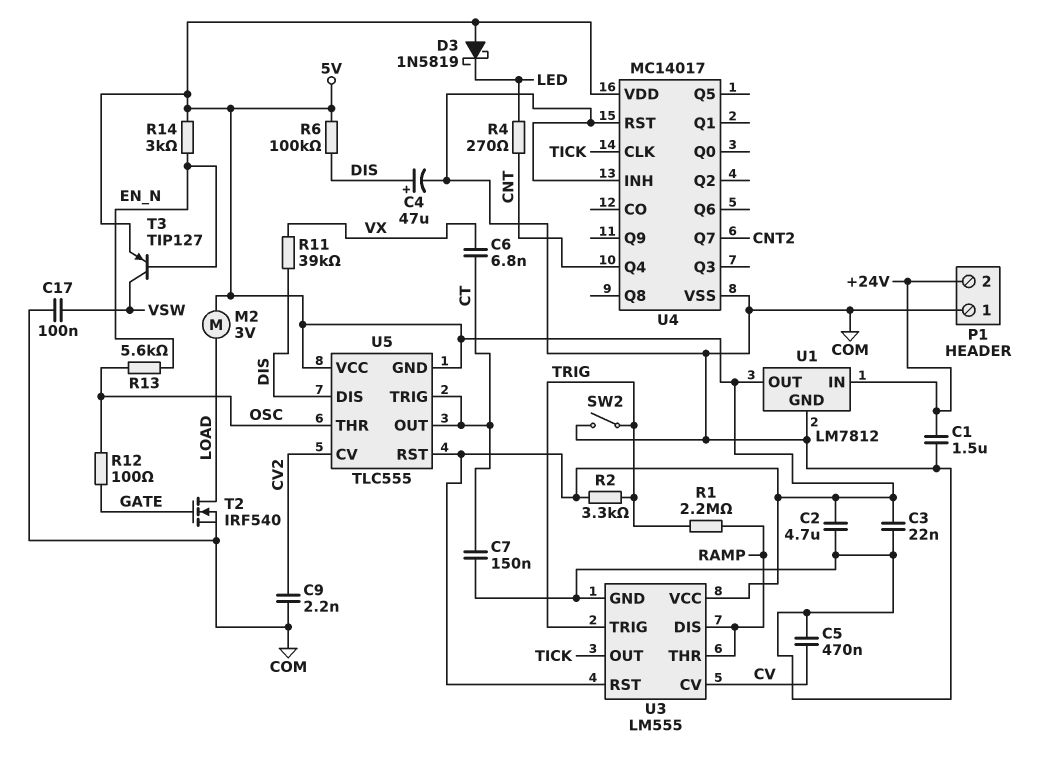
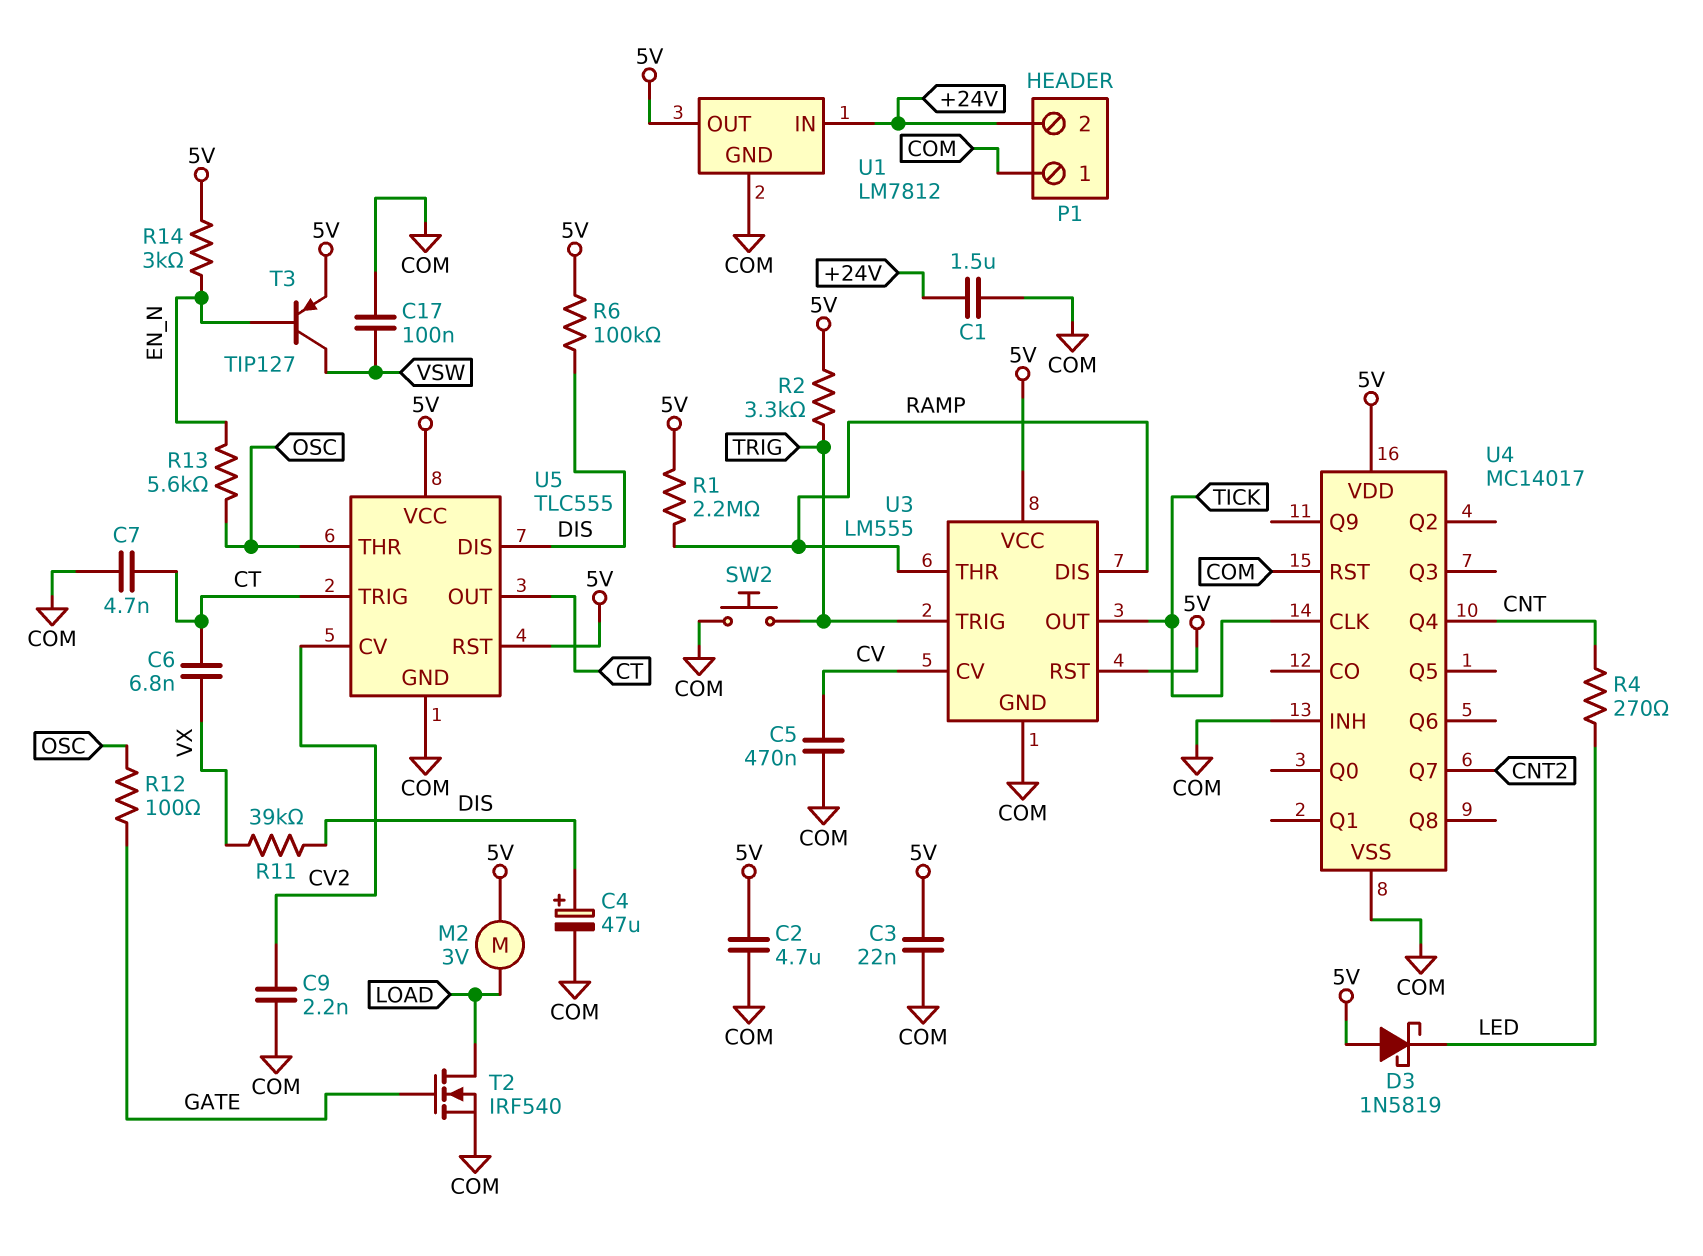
C7: 150nF (COM, CT) -> 4.7nF (COM, CT)
R1: 2.2M (RAMP, TRIG) -> 2.2M (5V, RAMP)
SW2: switch (COM, TRIG) -> button (COM, TRIG)
U5 pin GND: 5V -> COM

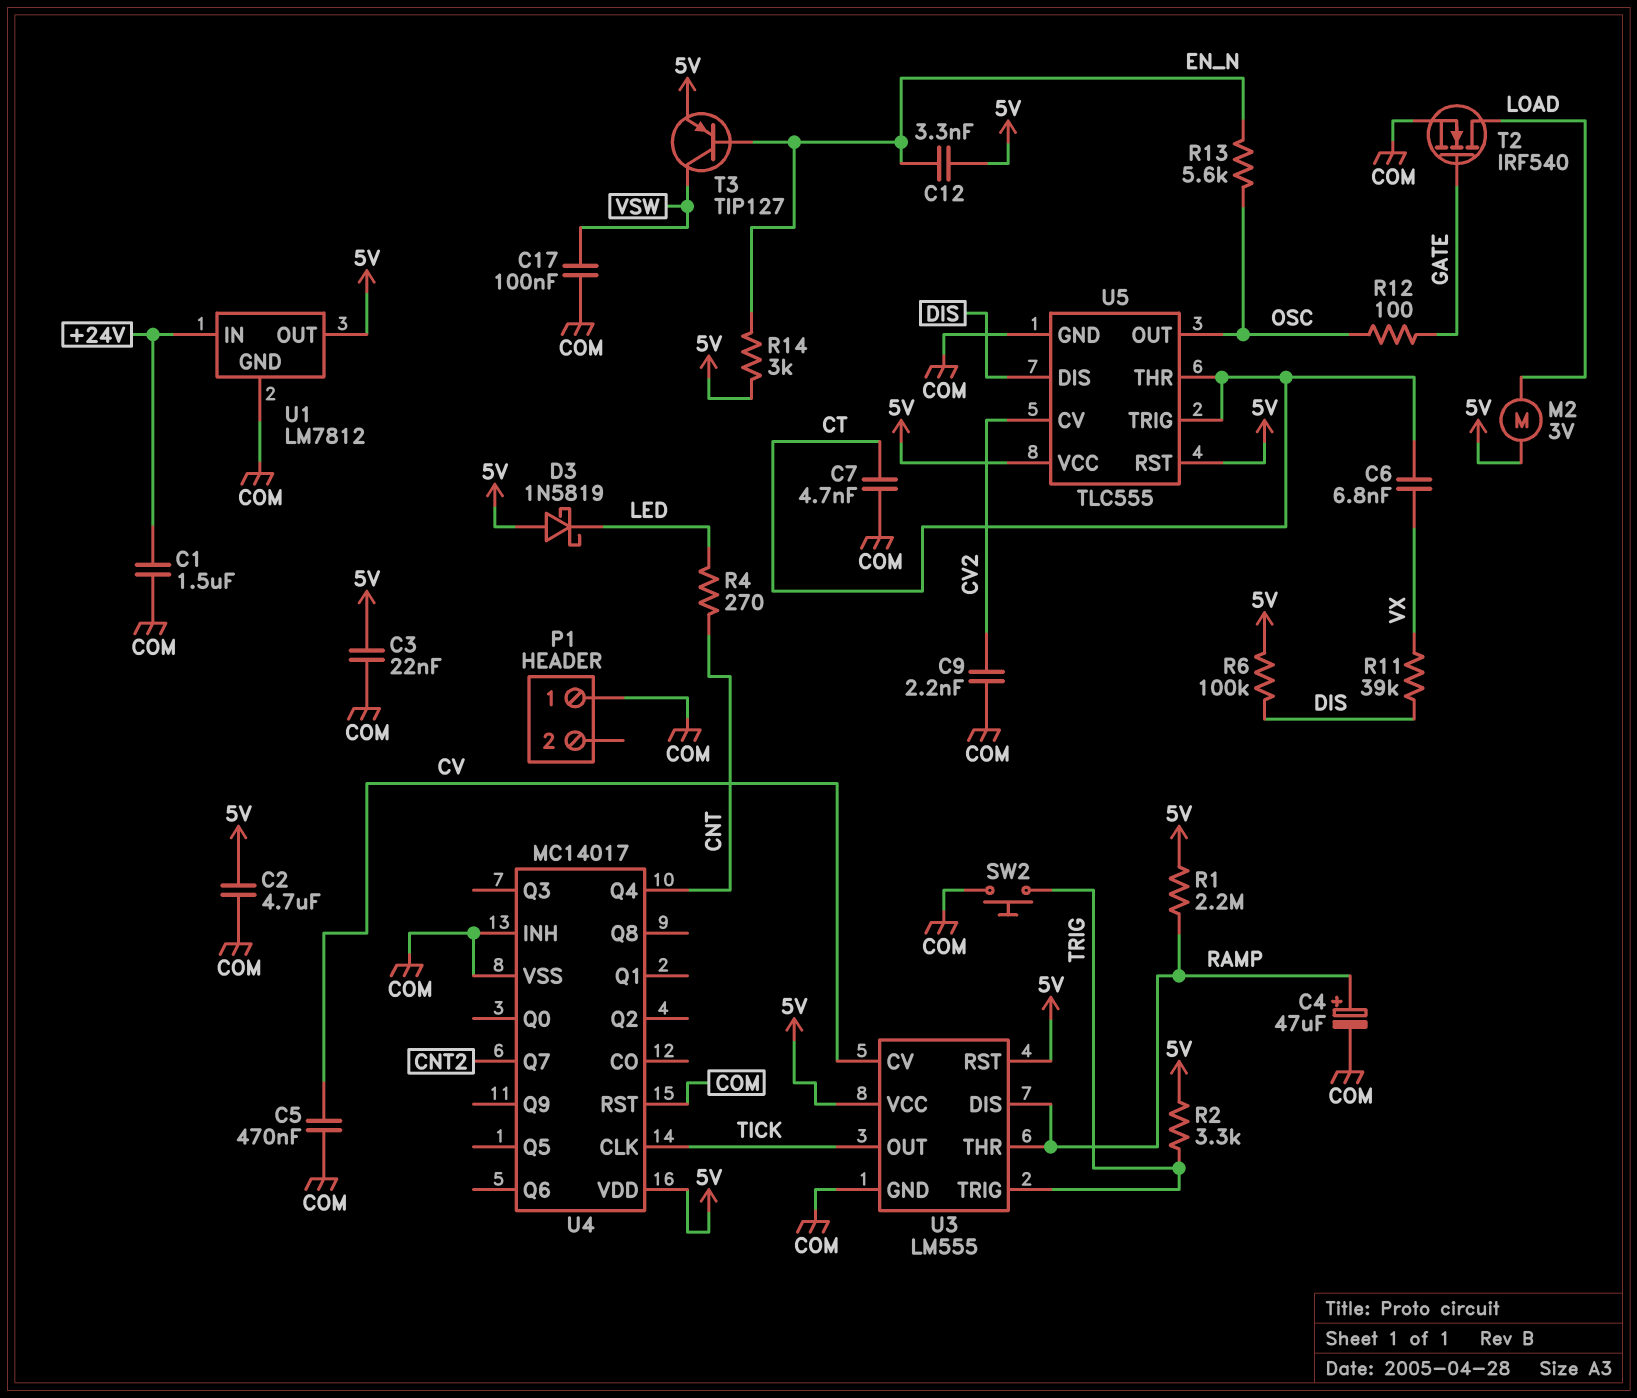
C4: 47uF (plus DIS, minus COM) -> 47uF (plus RAMP, minus COM)
C12: none -> 3.3nF (5V, EN_N)
P1 pin 2: +24V -> none
U5 pin OUT: CT -> OSC
U5 pin THR: OSC -> CT

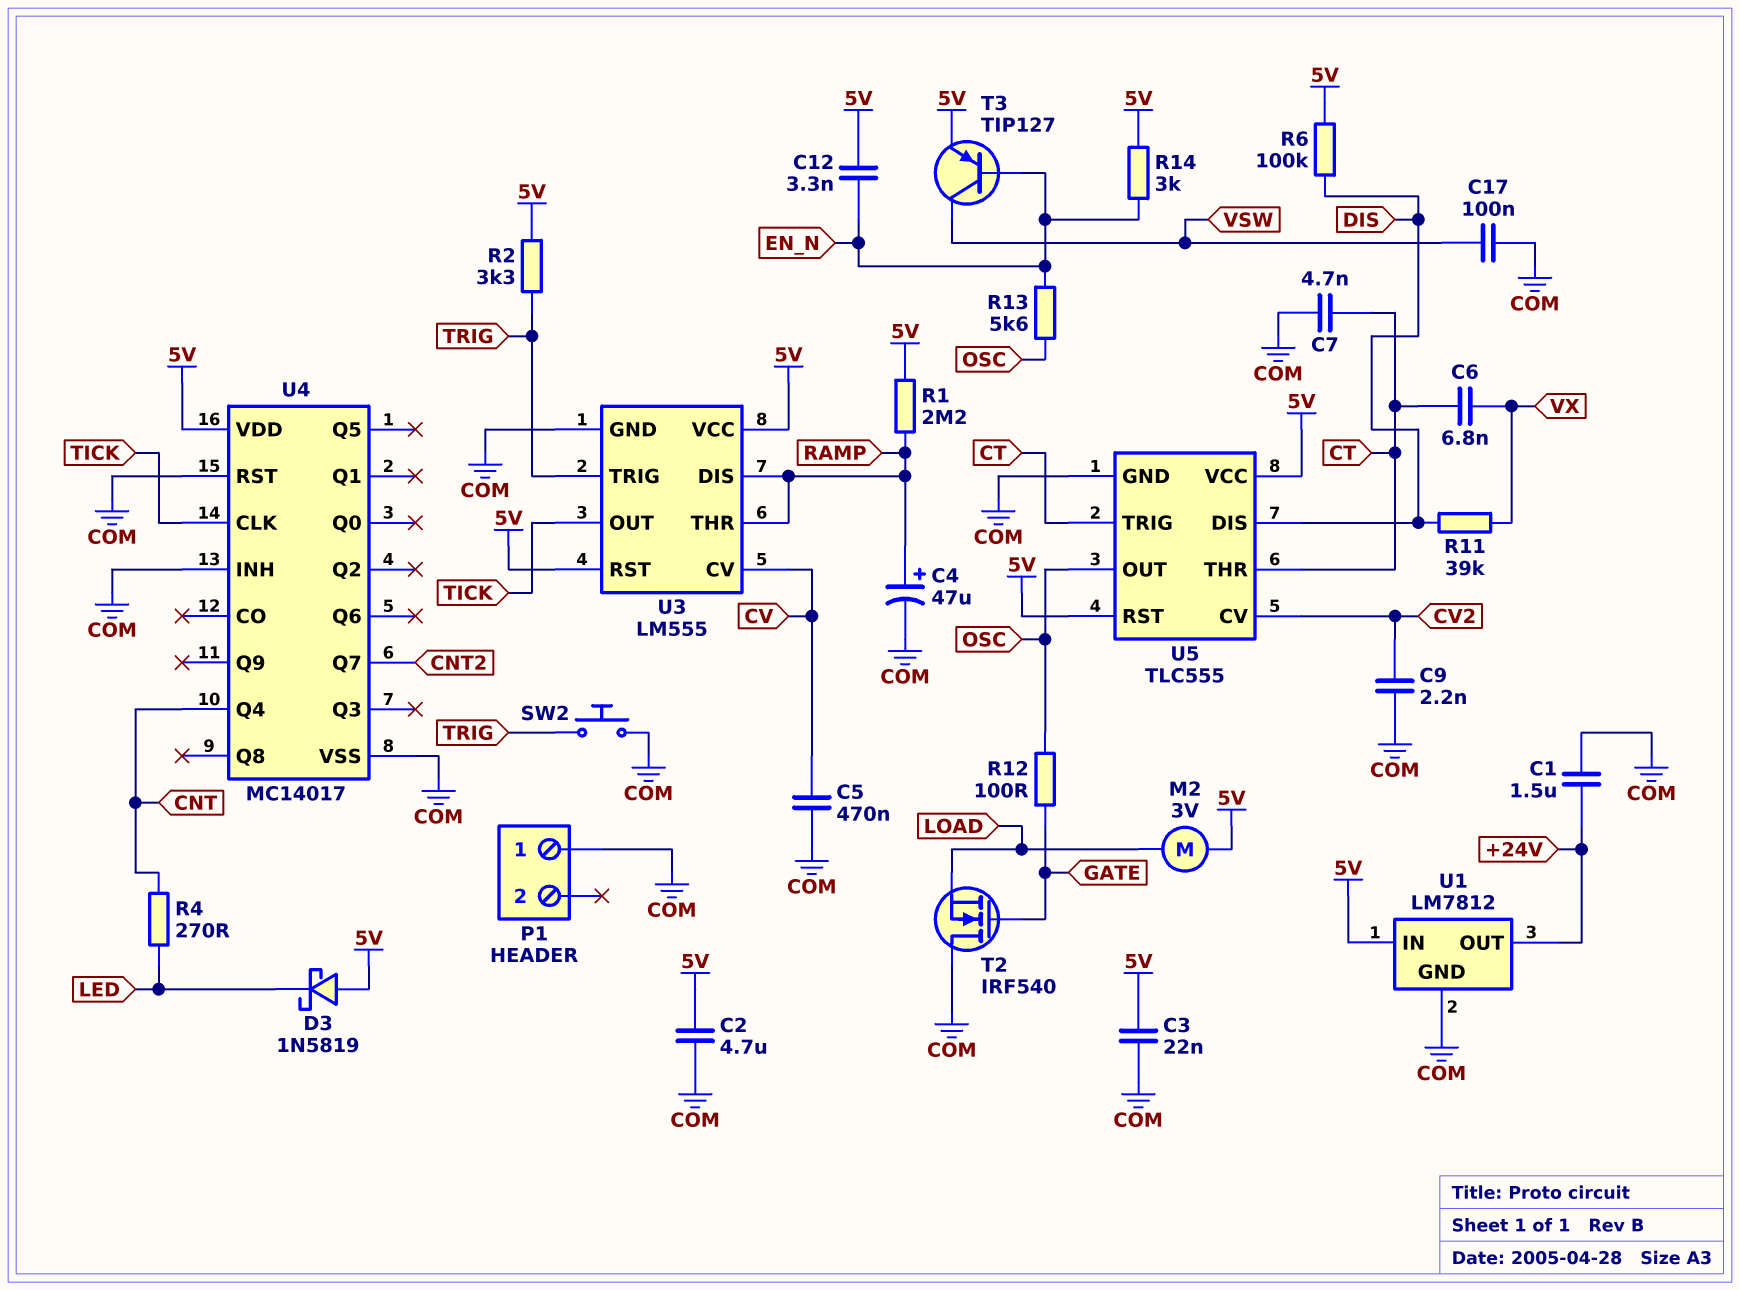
T2: NMOS IRF540 (G GATE, D LOAD, S COM) -> NMOS IRF540 (G GATE, D COM, S LOAD)
U1 pin IN: +24V -> 5V
U1 pin OUT: 5V -> +24V

